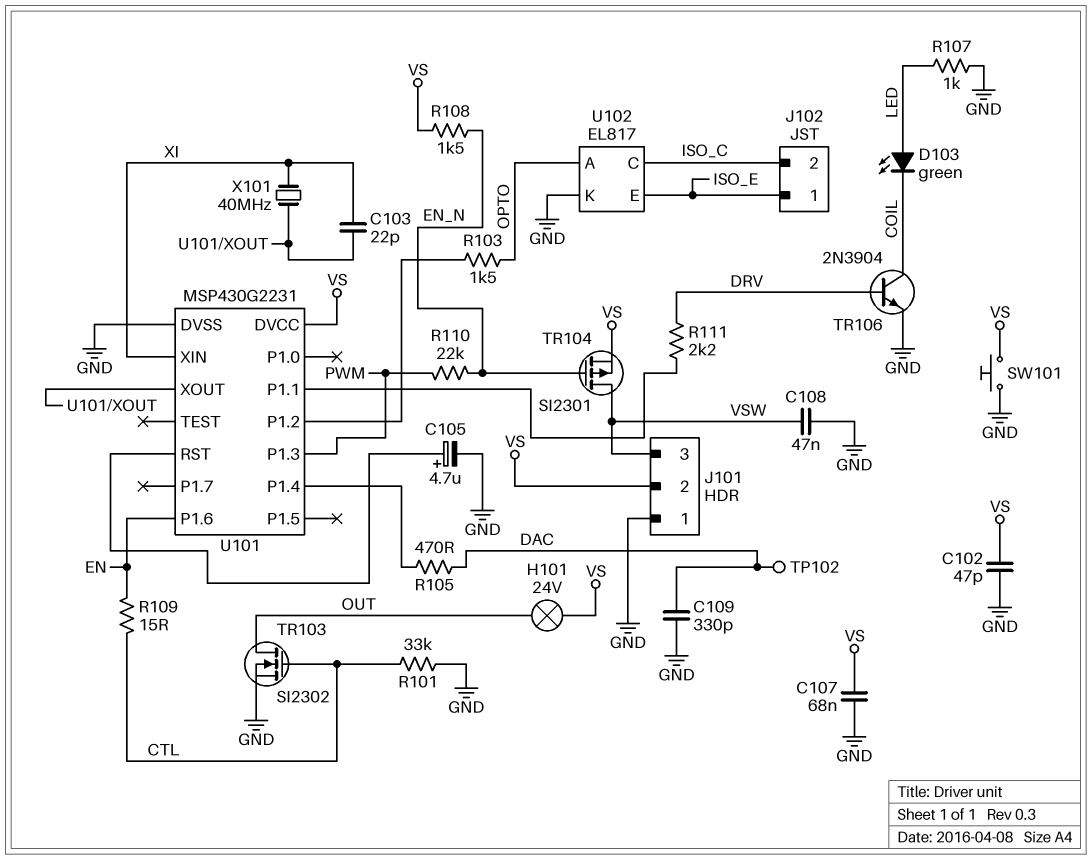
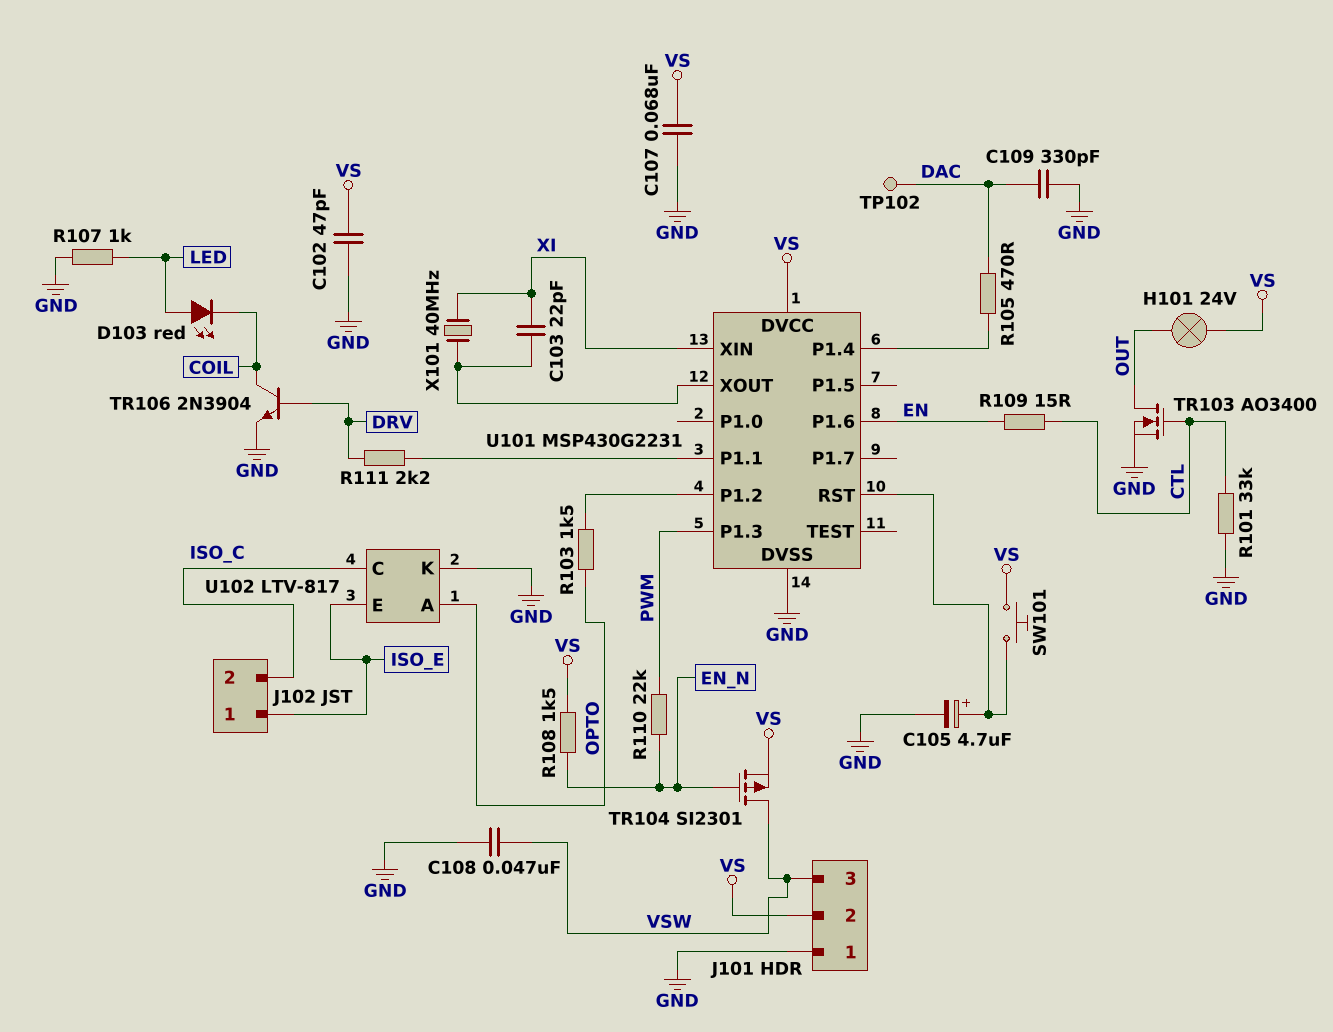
D103: LED green (A LED, K COIL) -> LED red (A LED, K COIL)
SW101: button (GND, VS) -> button (U101/RST, VS)
TR103: NMOS SI2302 (G CTL, D OUT, S GND) -> NMOS AO3400 (G CTL, D OUT, S GND)
U102: EL817 -> LTV-817

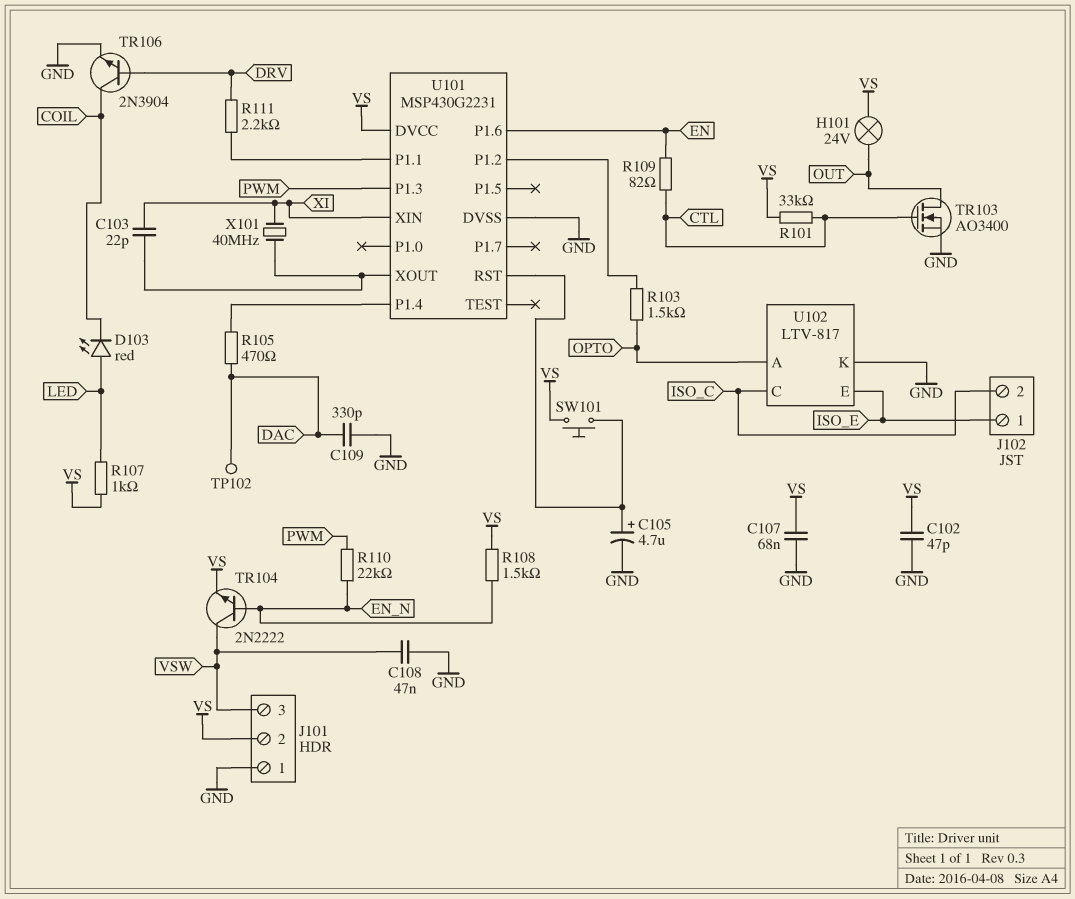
R101: 33k (CTL, GND) -> 33k (CTL, VS)
R107: 1k (GND, LED) -> 1k (LED, VS)
R109: 15 (CTL, EN) -> 82 (CTL, EN)
TR104: PMOS SI2301 (G EN_N, D VSW, S VS) -> NPN 2N2222 (B EN_N, C VSW, E VS)

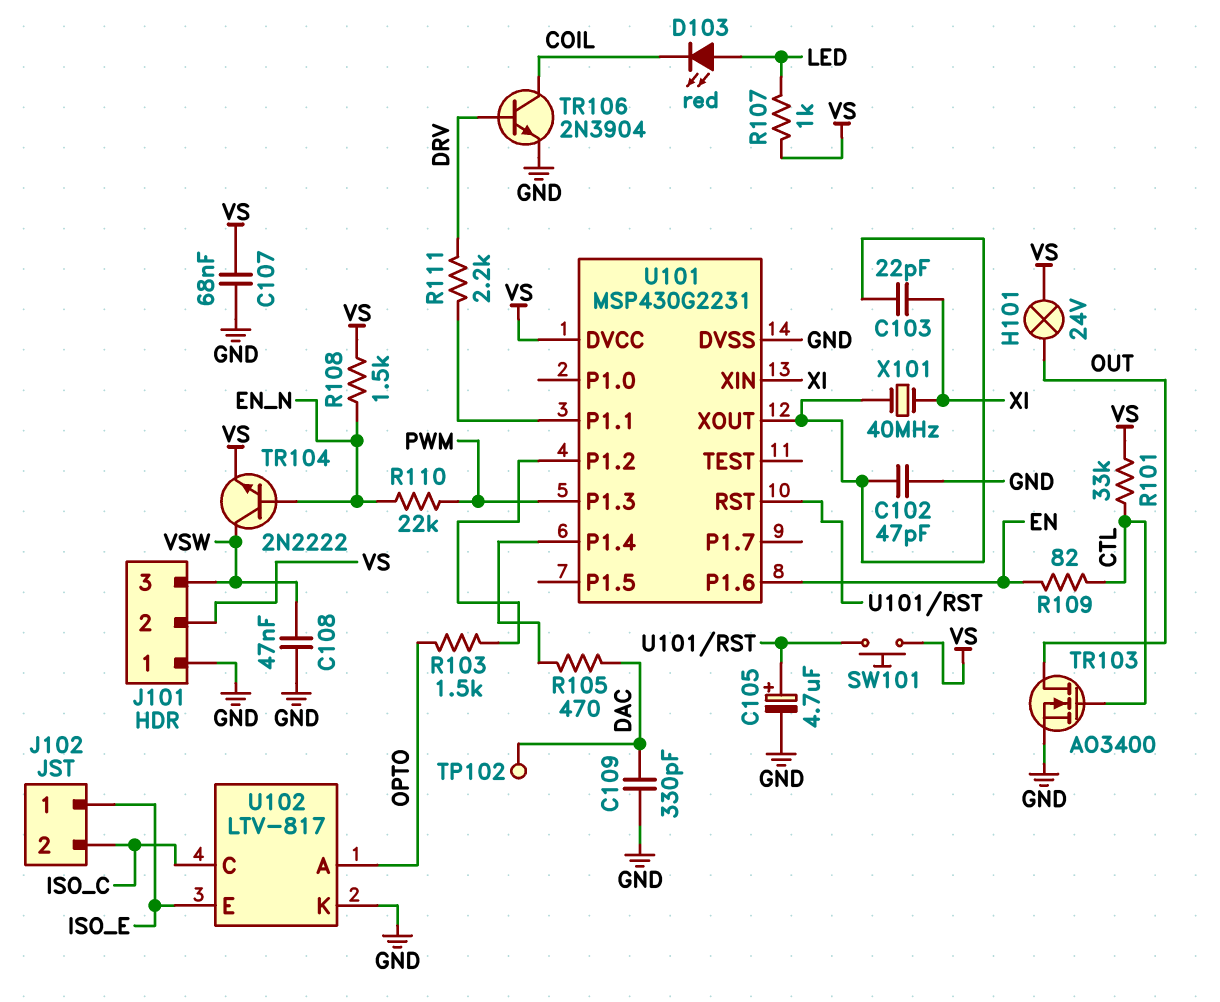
C102: 47pF (GND, VS) -> 47pF (GND, U101/XOUT)

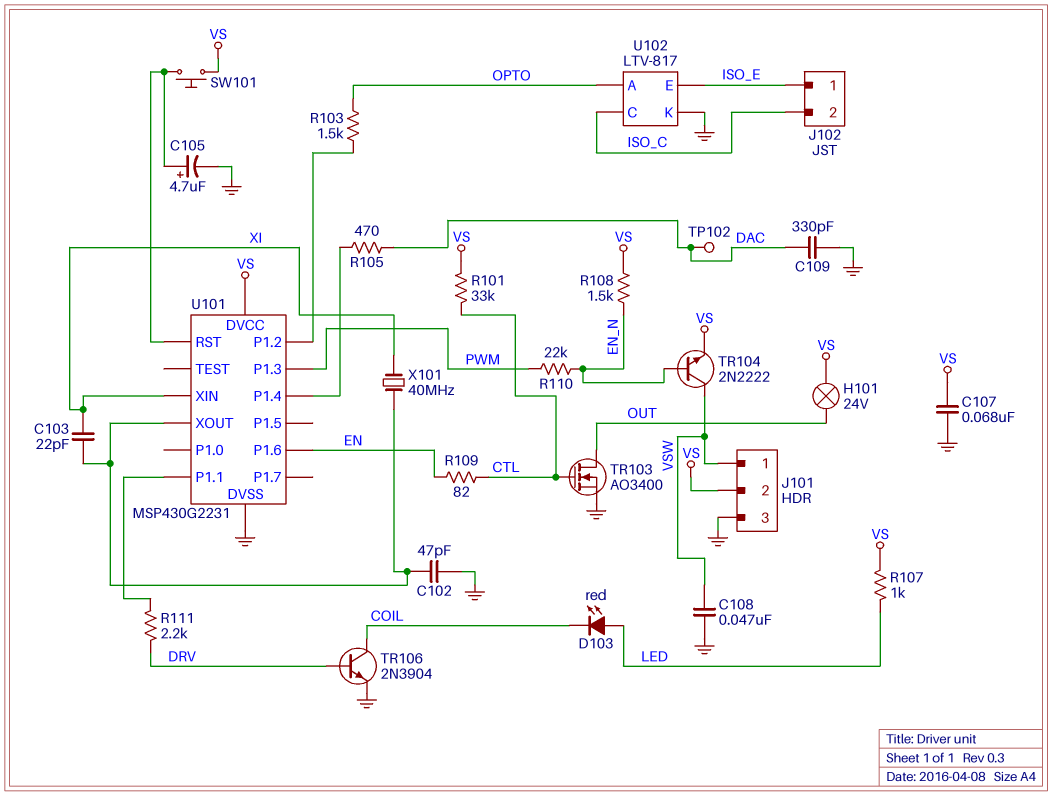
J101 pin 1: GND -> VSW
J101 pin 3: VSW -> GND

